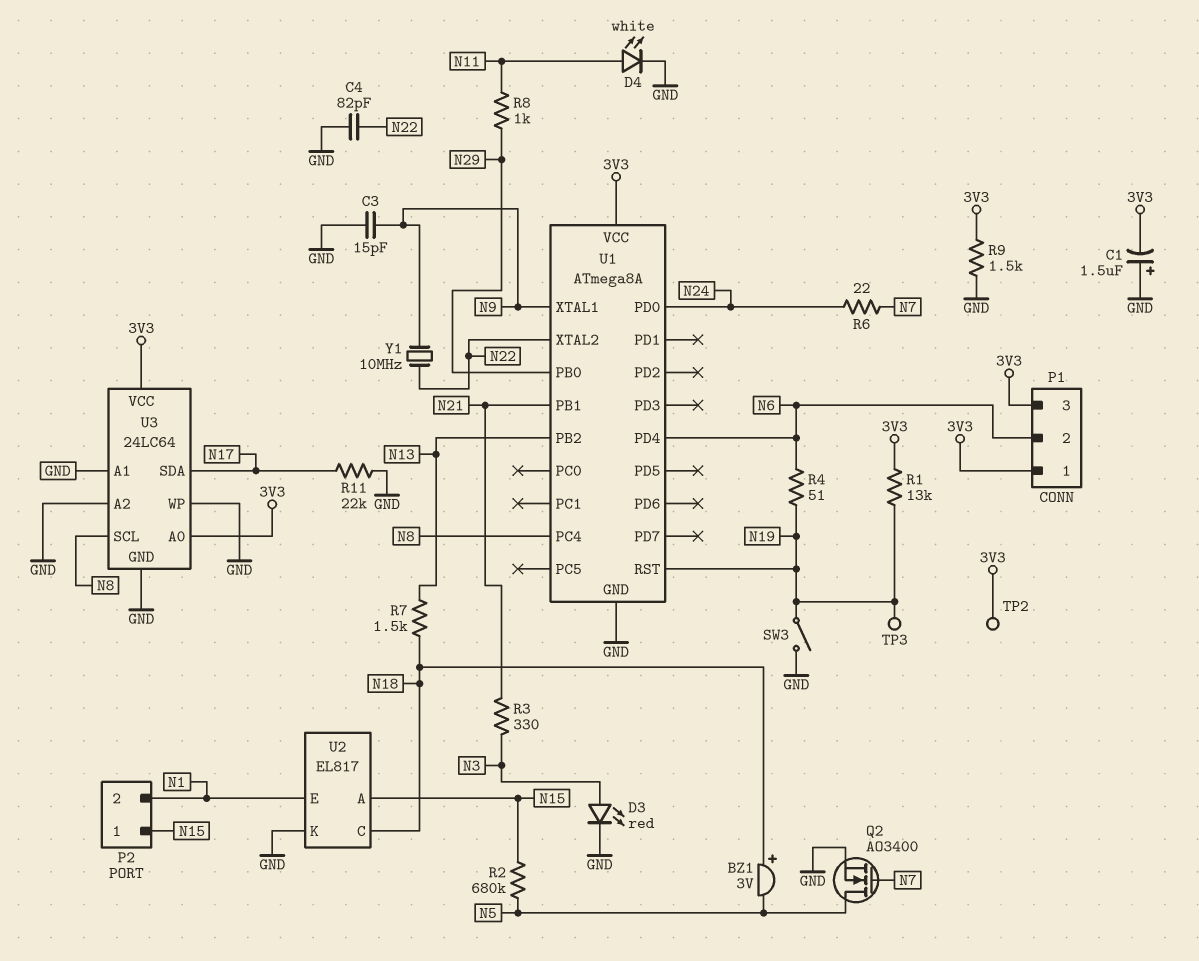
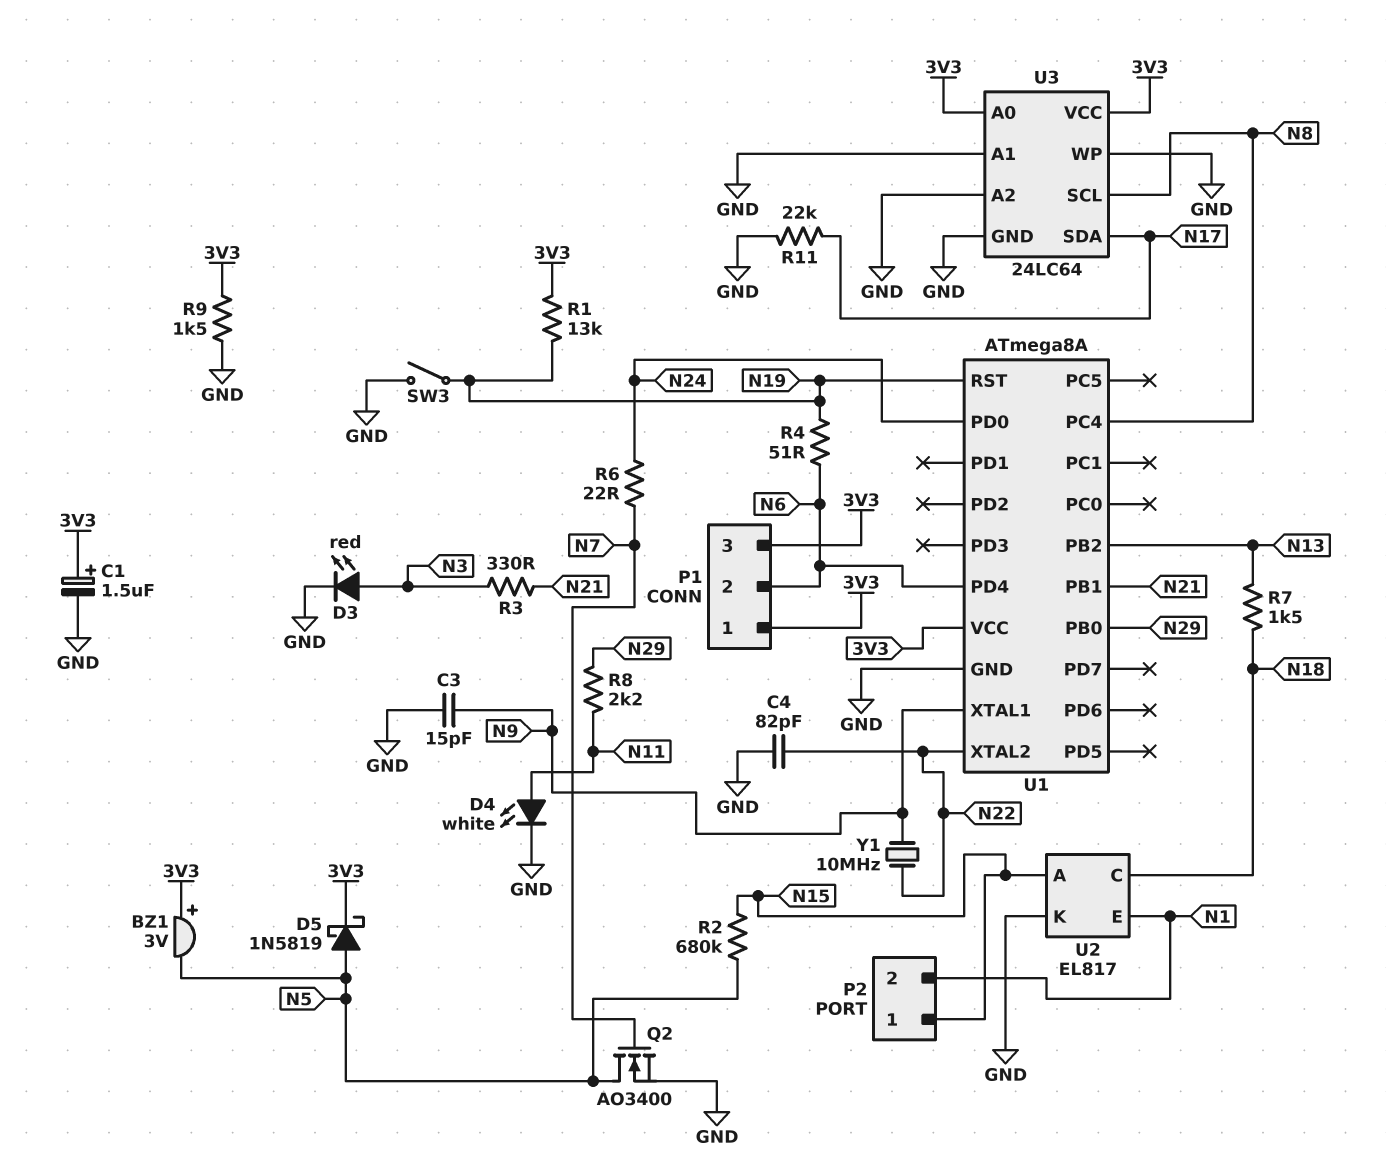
BZ1: buzzer 3V (plus N18, minus N5) -> buzzer 3V (plus 3V3, minus N5)
C1: 1.5uF (plus GND, minus 3V3) -> 1.5uF (plus 3V3, minus GND)
D5: none -> schottky 1N5819 (A N5, K 3V3)
R8: 1k (N11, N29) -> 2.2k (N11, N29)
TP2: test point (3V3) -> none
TP3: test point (N19) -> none

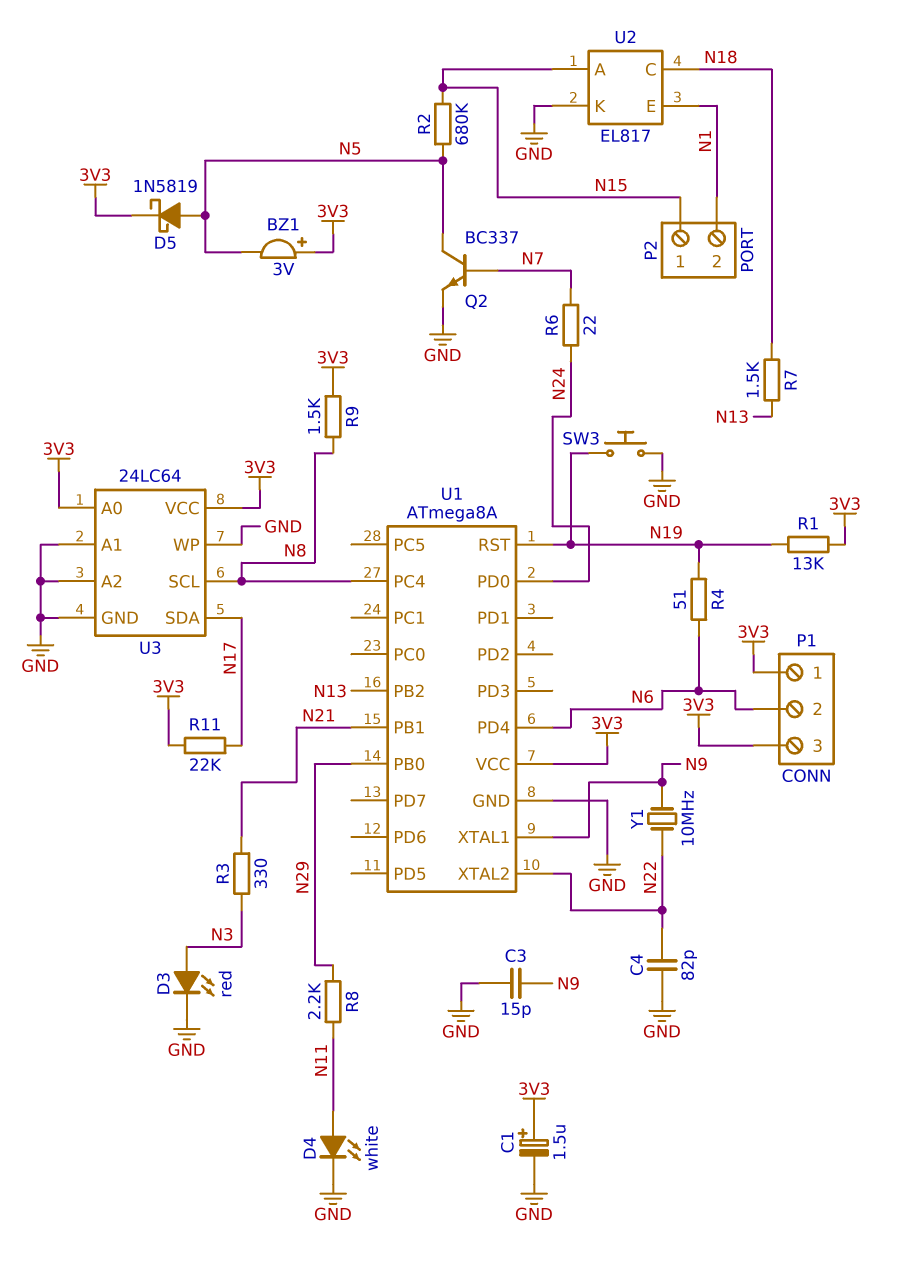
Q2: NMOS AO3400 (G N7, D N5, S GND) -> NPN BC337 (B N7, C N5, E GND)
R9: 1.5k (3V3, GND) -> 1.5k (3V3, N8)
R11: 22k (GND, N17) -> 22k (3V3, N17)
SW3: switch (GND, N19) -> button (GND, N19)

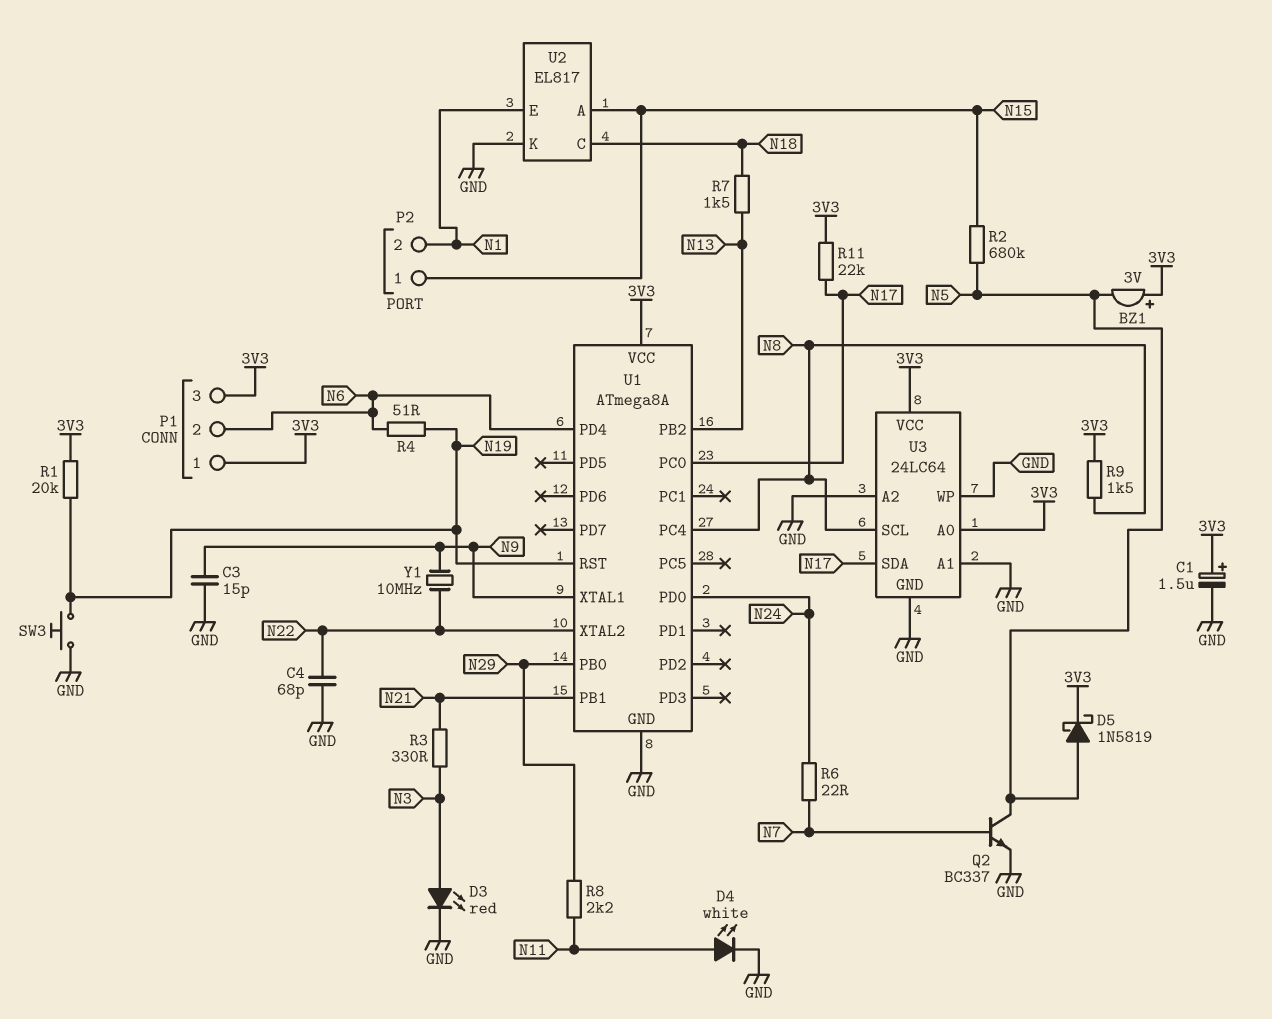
C4: 82pF (GND, N22) -> 68pF (GND, N22)
R1: 13k (3V3, N19) -> 20k (3V3, N19)
U1 pin PC0: none -> N17

